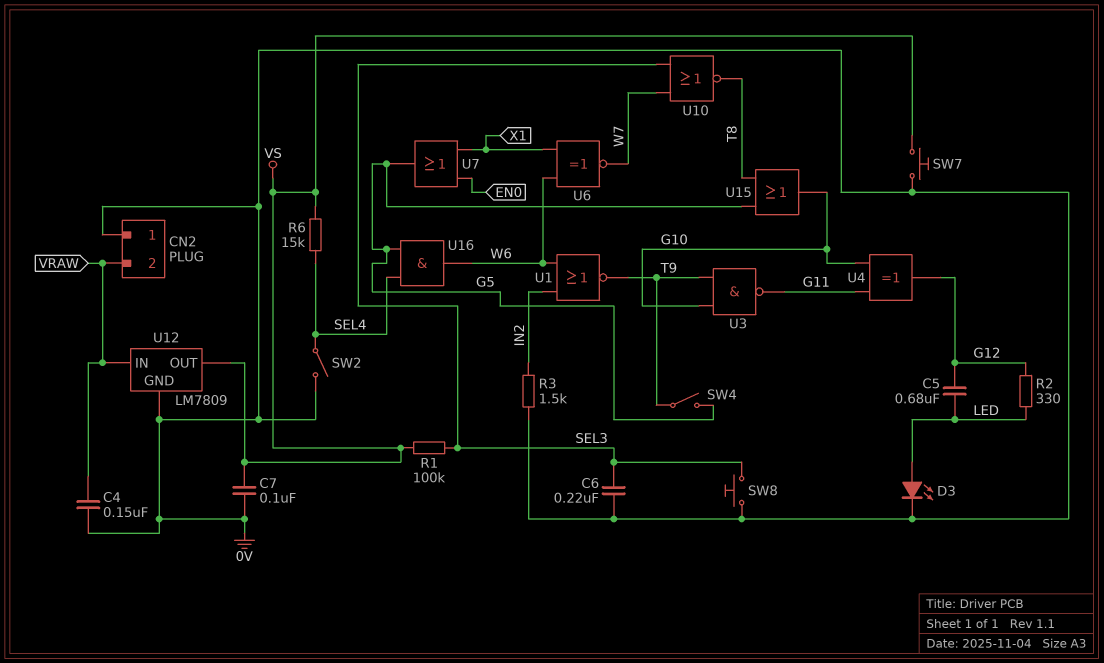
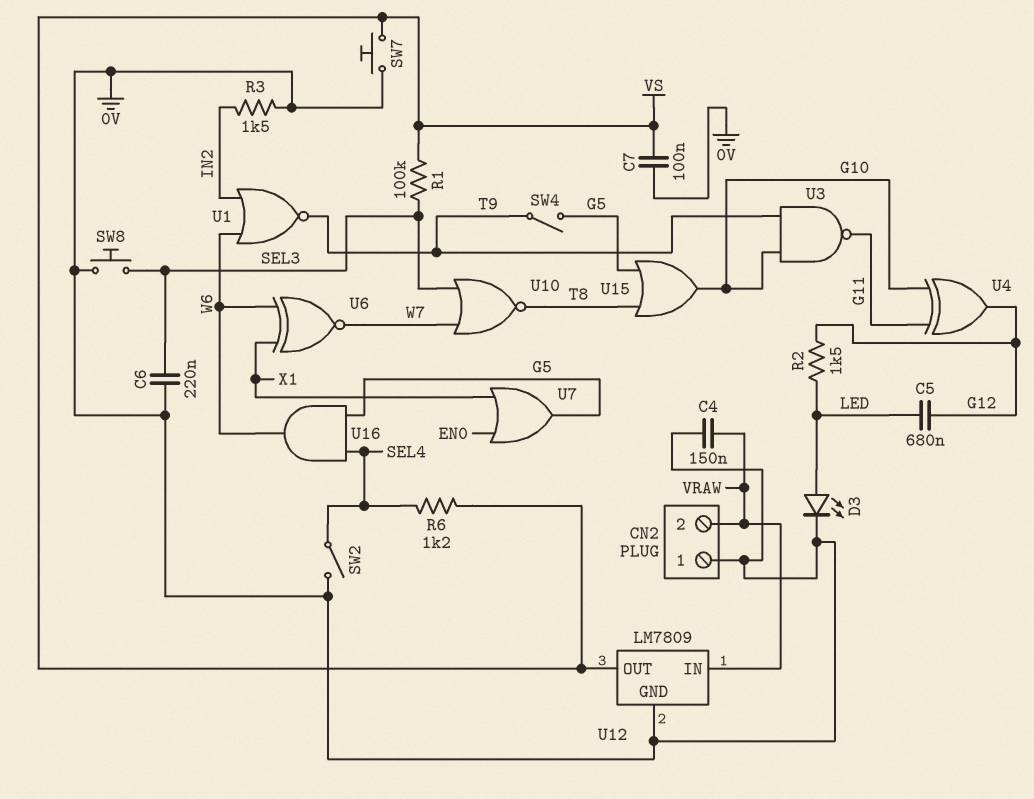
R2: 330 (G12, LED) -> 1.5k (G12, LED)
R6: 15k (SEL4, VS) -> 1.2k (SEL4, VS)

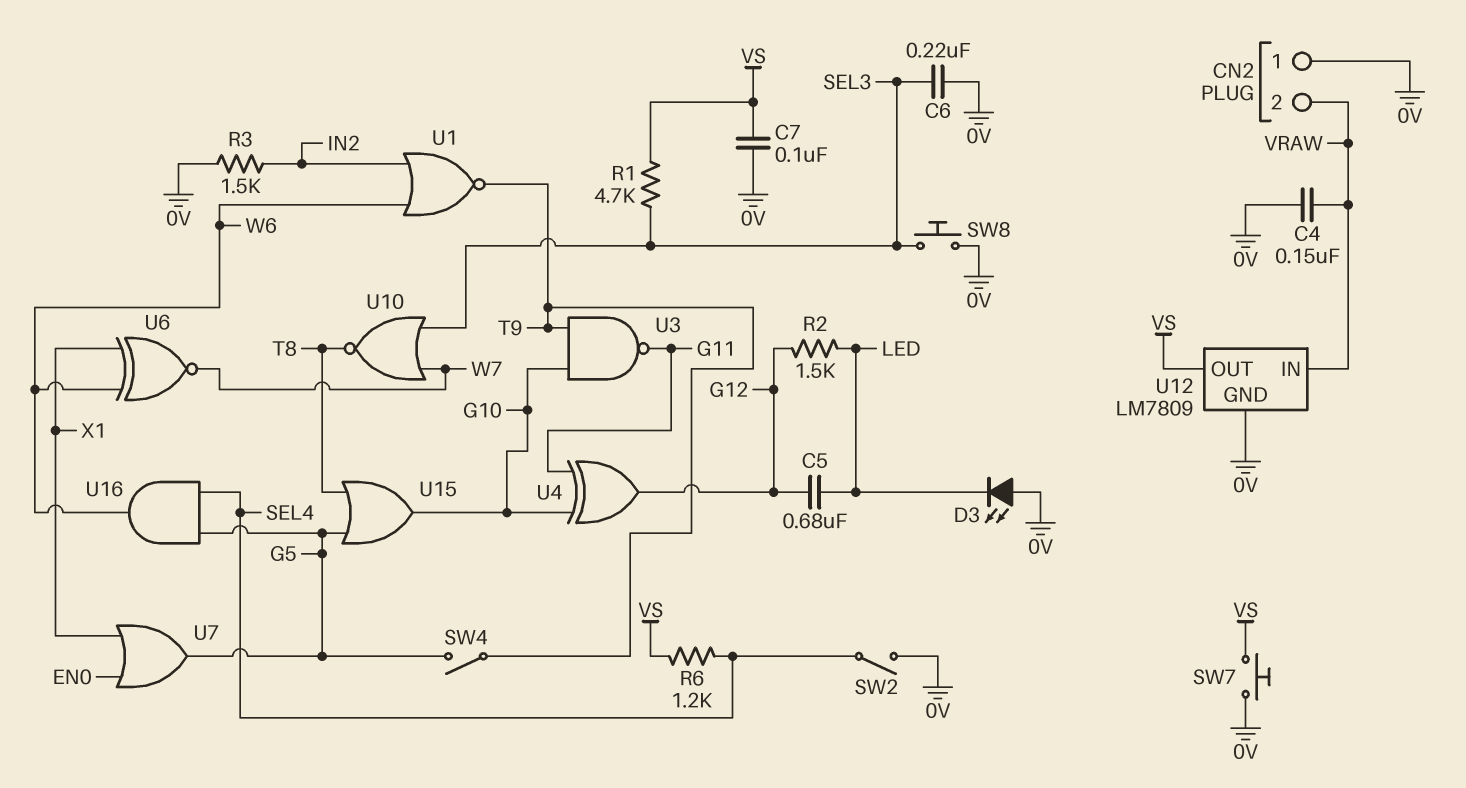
D3: LED (A LED, K 0V) -> LED (A 0V, K LED)
R1: 100k (SEL3, VS) -> 4.7k (SEL3, VS)

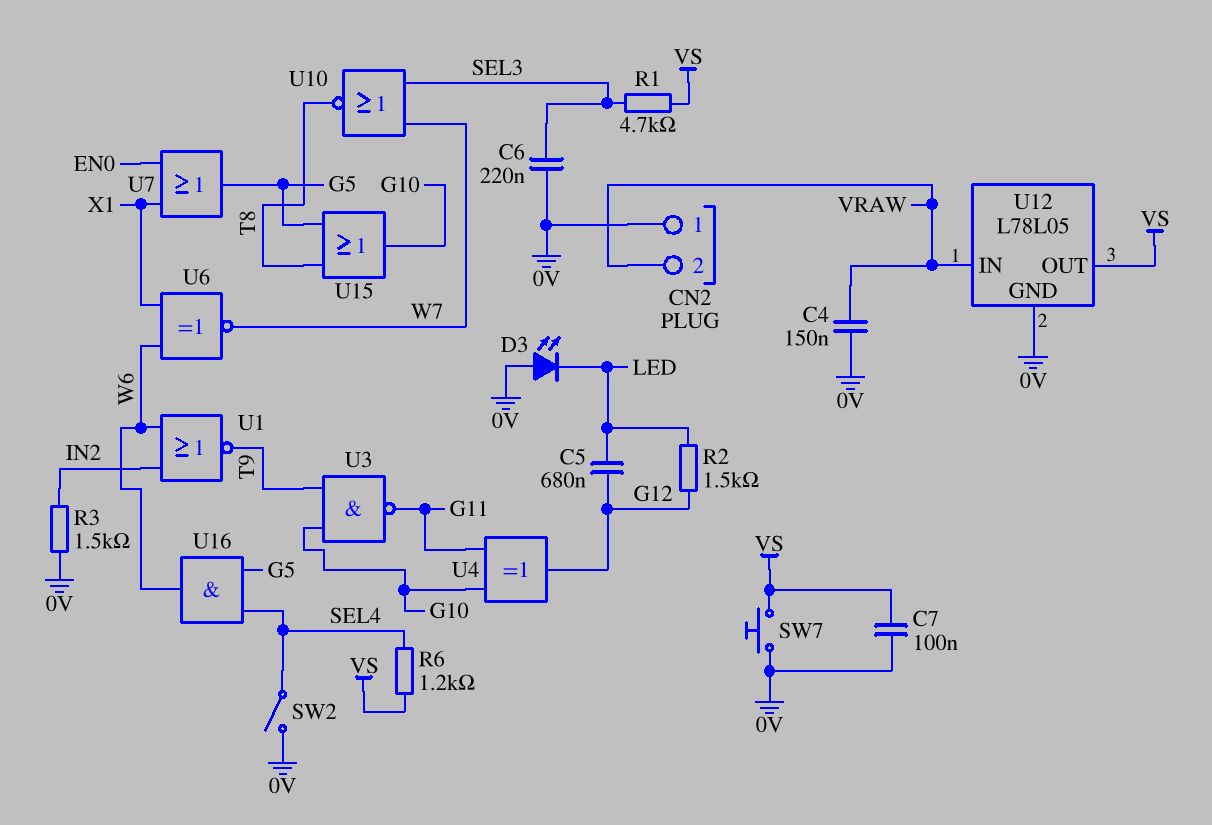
SW4: switch (G5, T9) -> none
SW8: button (0V, SEL3) -> none
U12: LM7809 -> L78L05

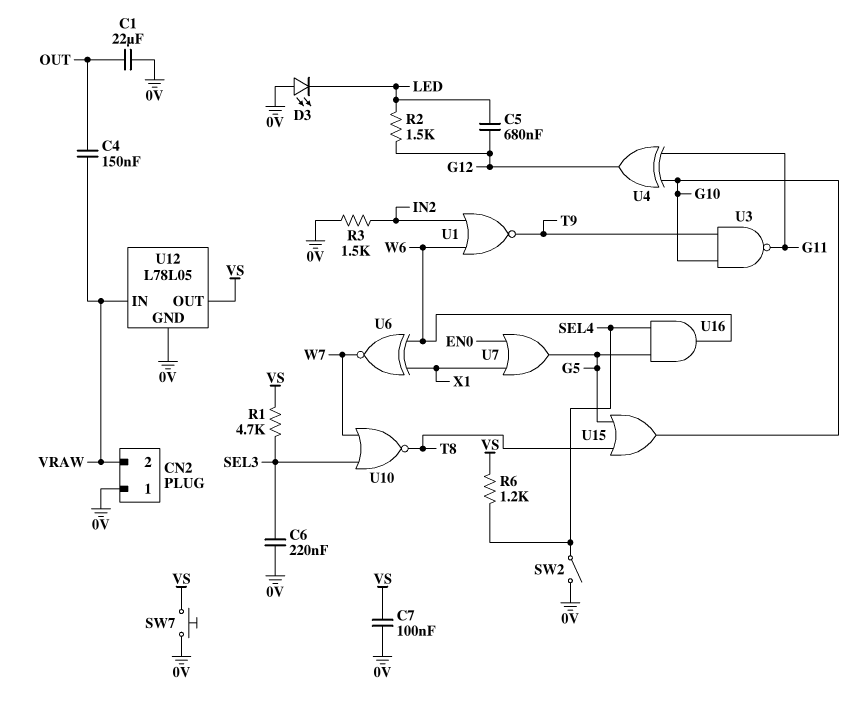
C1: none -> 22uF (0V, OUT)
C4: 150nF (0V, VRAW) -> 150nF (OUT, VRAW)

